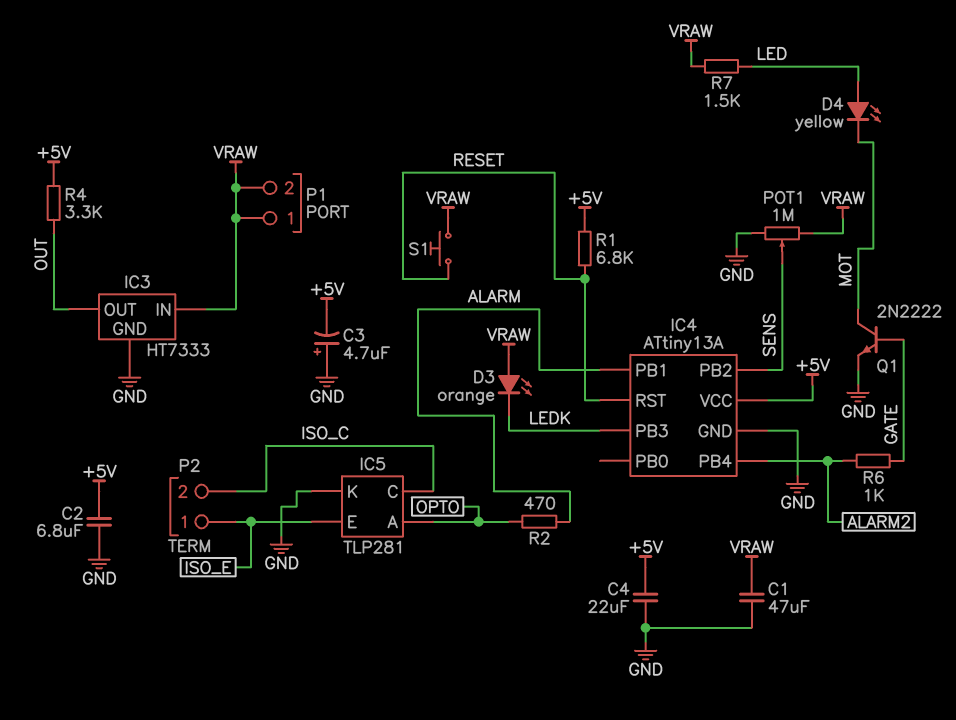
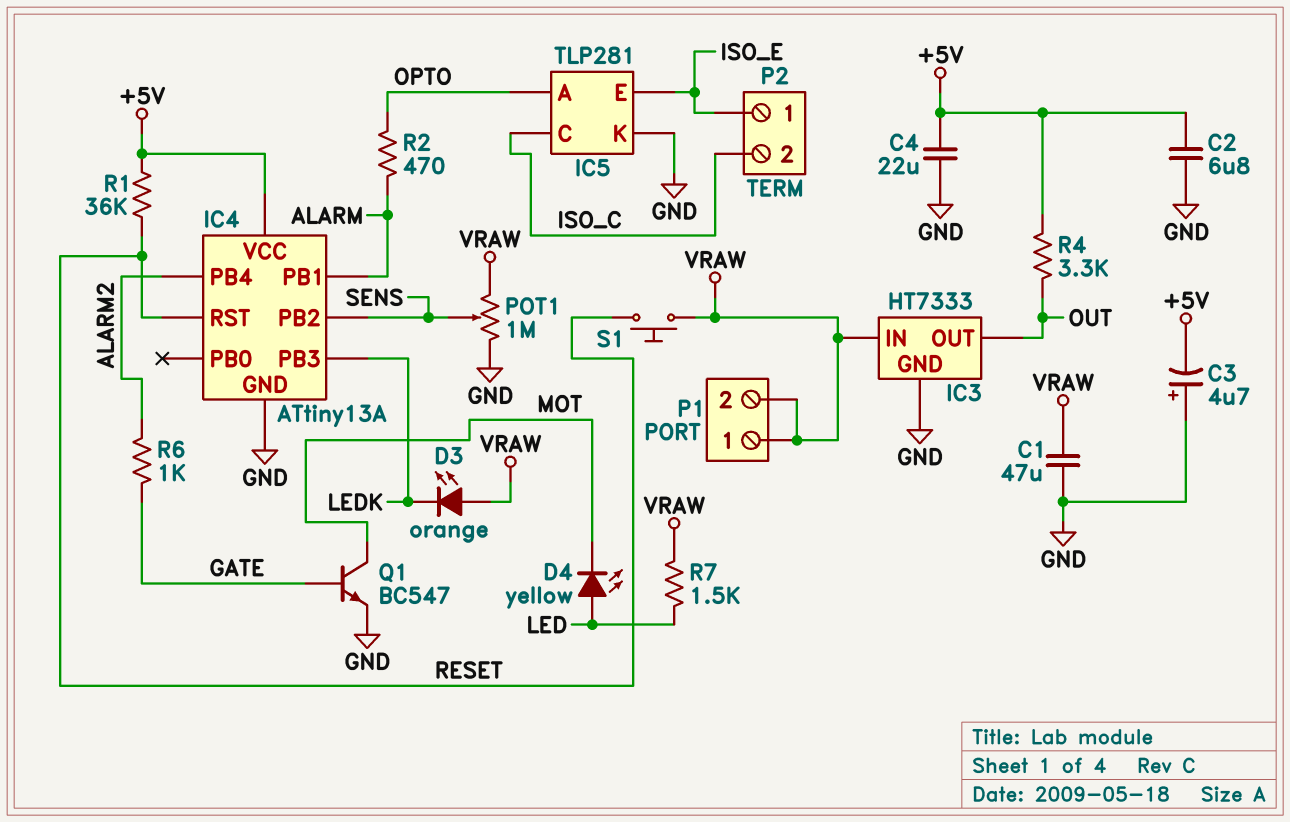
Q1: NPN 2N2222 (B GATE, C MOT, E GND) -> NPN BC547 (B GATE, C MOT, E GND)
R1: 6.8k (+5V, RESET) -> 36k (+5V, RESET)

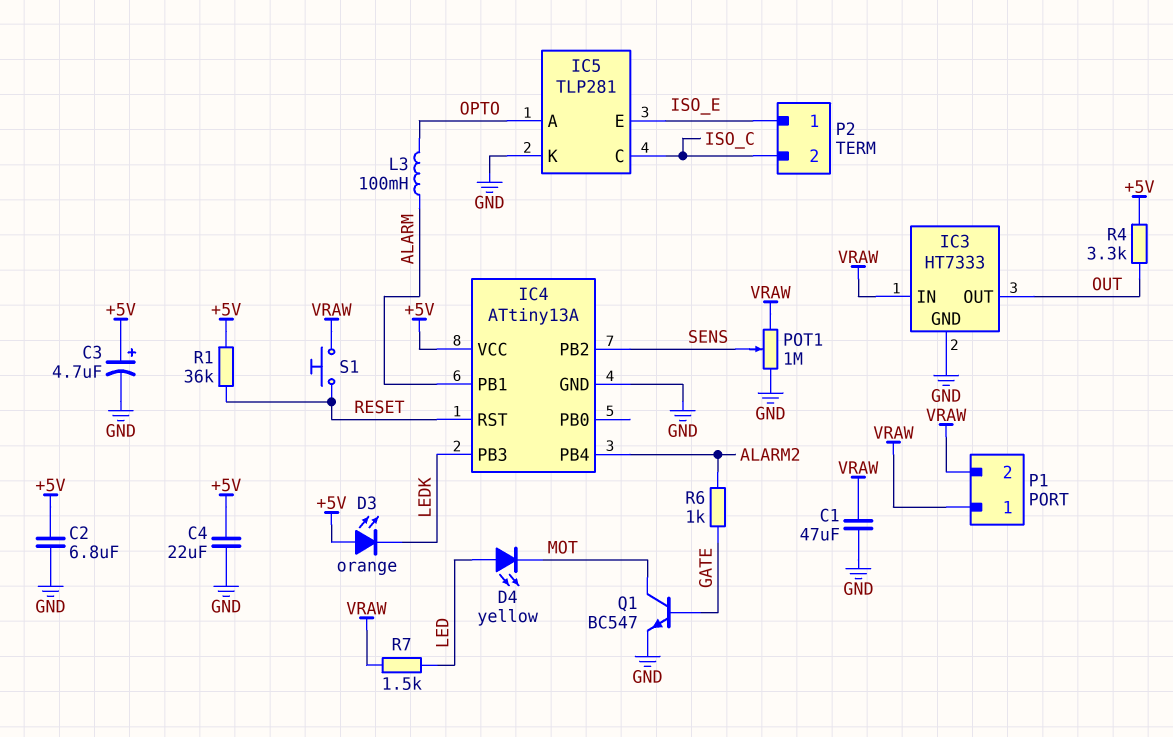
C3: 4.7uF (plus GND, minus +5V) -> 4.7uF (plus +5V, minus GND)
D3: LED orange (A VRAW, K LEDK) -> LED orange (A +5V, K LEDK)
L3: none -> 100mH (ALARM, OPTO)
R2: 470 (ALARM, OPTO) -> none

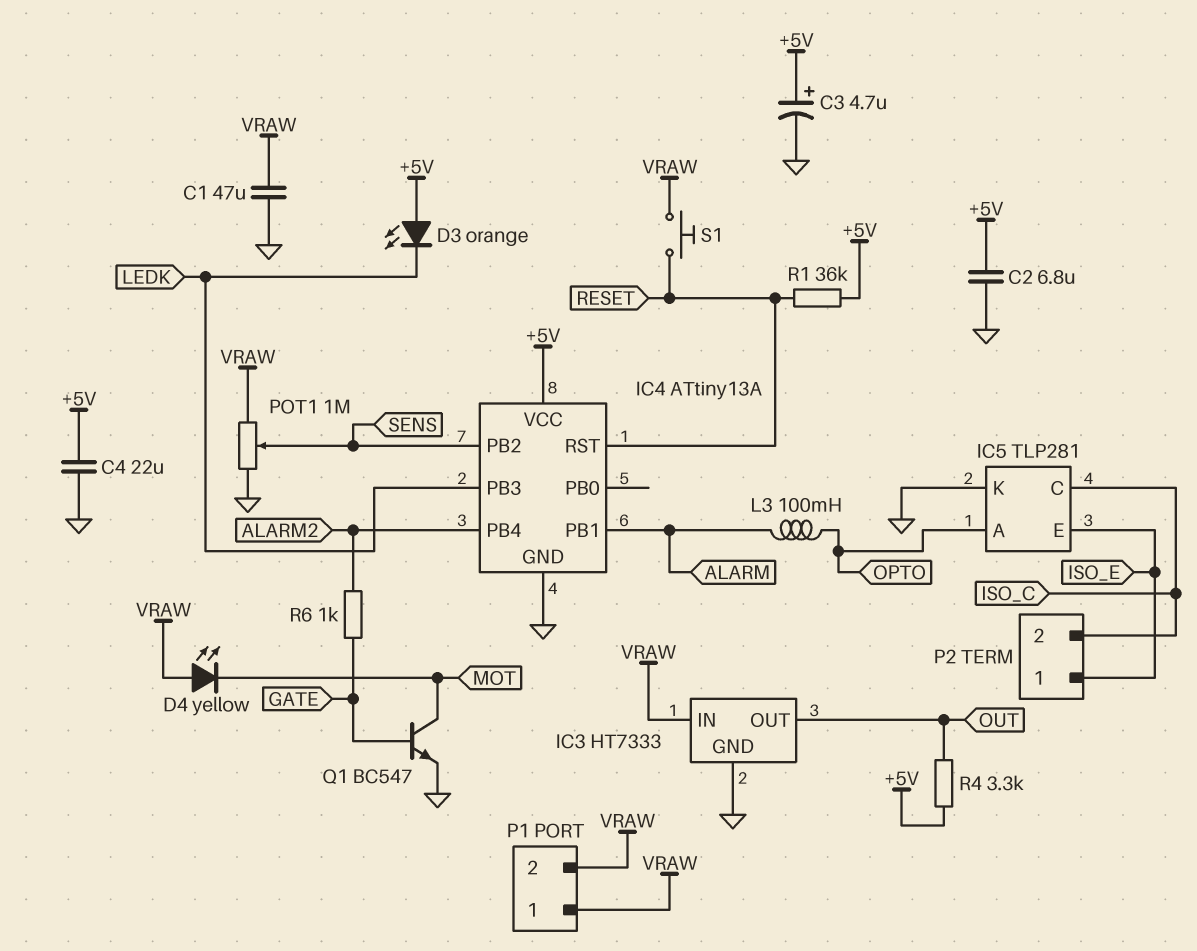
D4: LED yellow (A LED, K MOT) -> LED yellow (A VRAW, K MOT)
R7: 1.5k (LED, VRAW) -> none

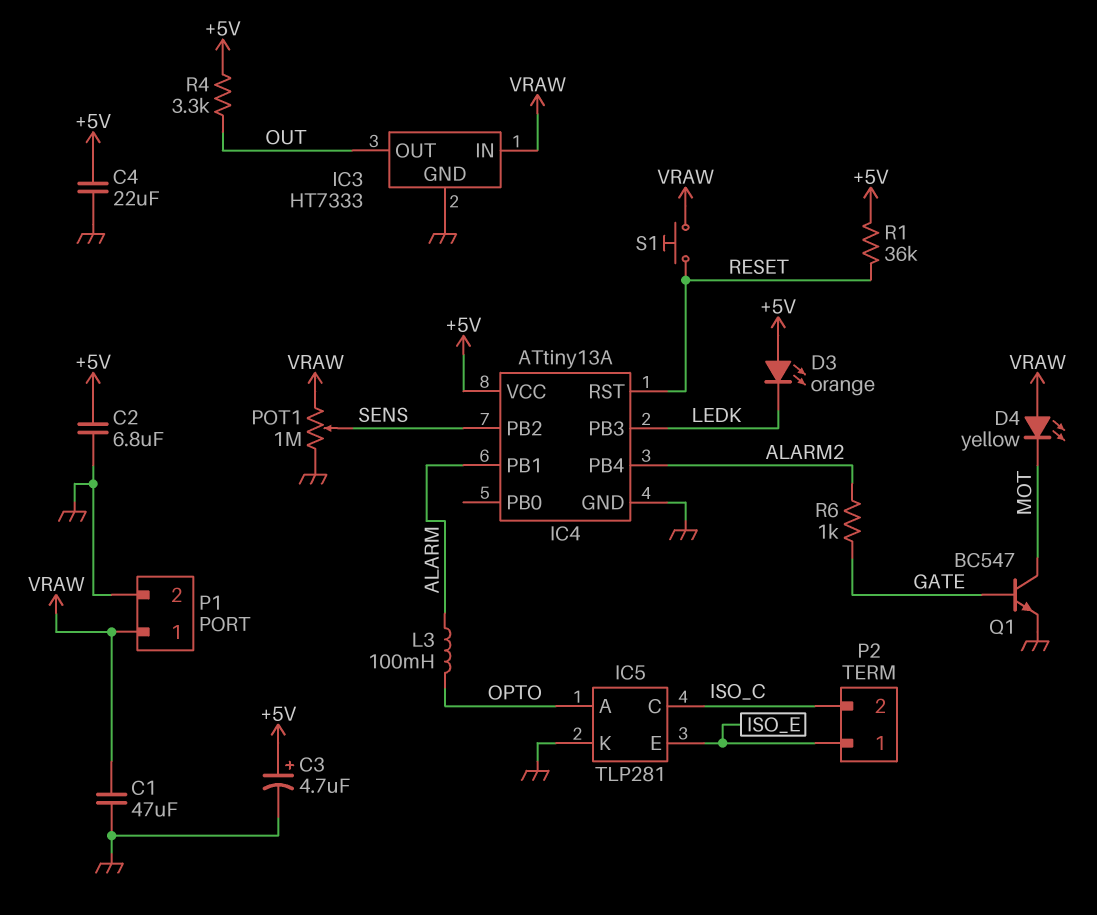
P1 pin 2: VRAW -> GND

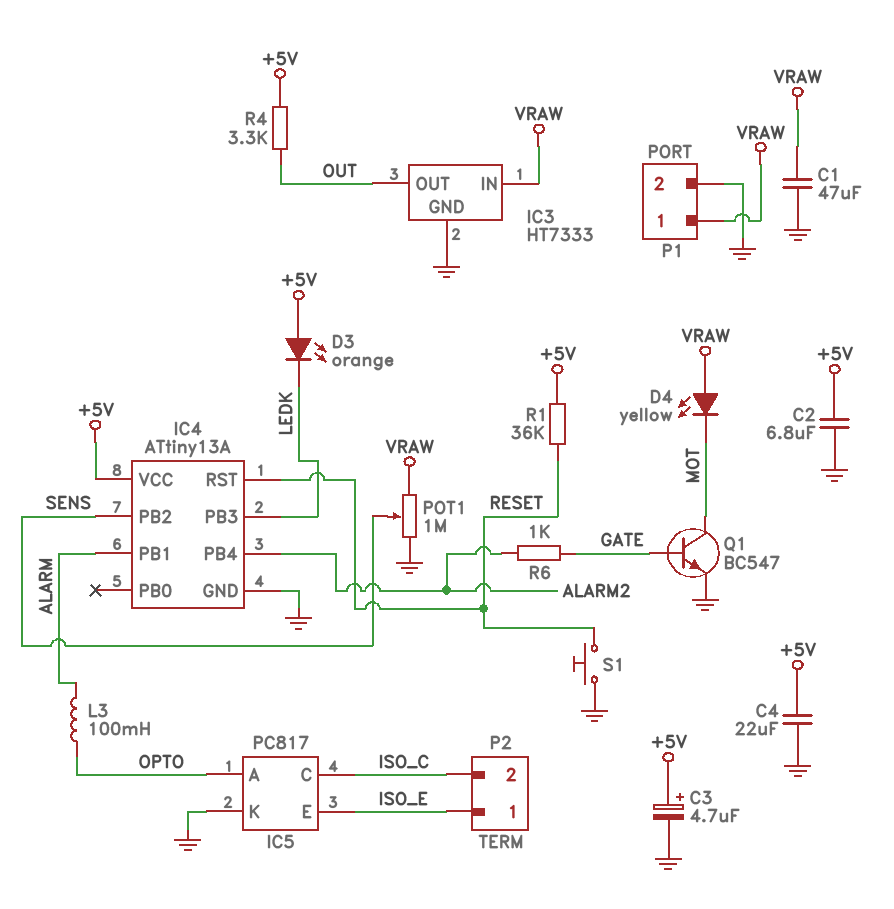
IC5: TLP281 -> PC817
S1: button (RESET, VRAW) -> button (GND, RESET)

